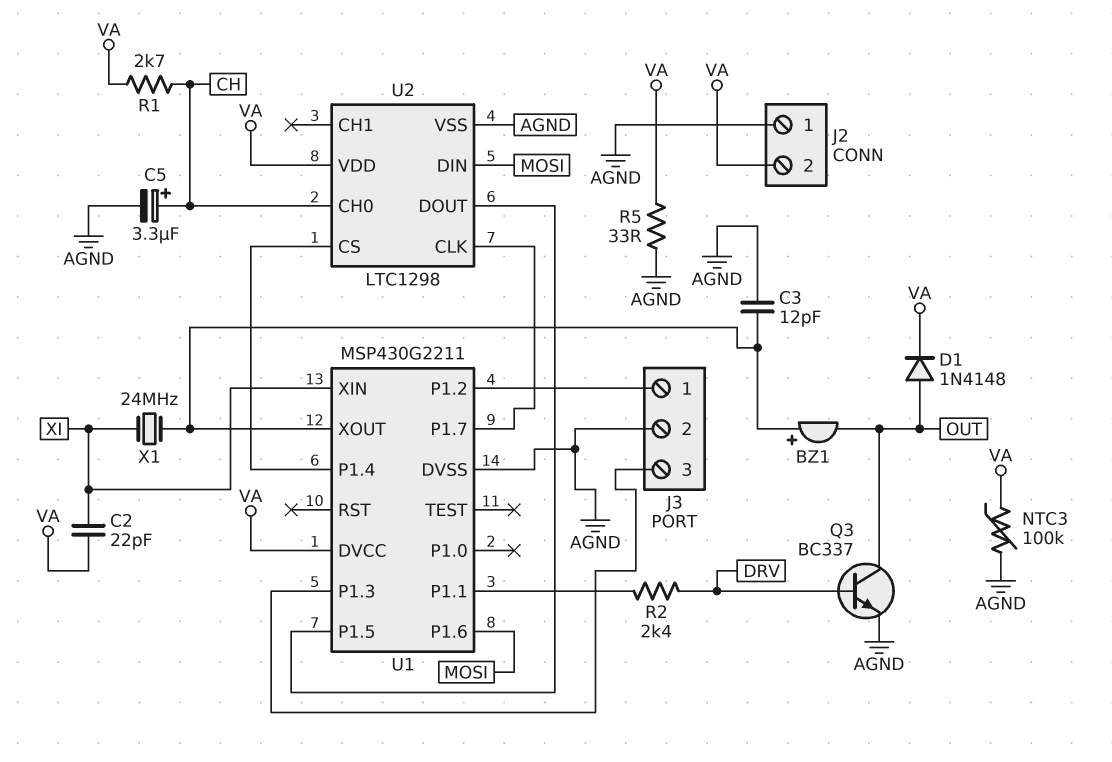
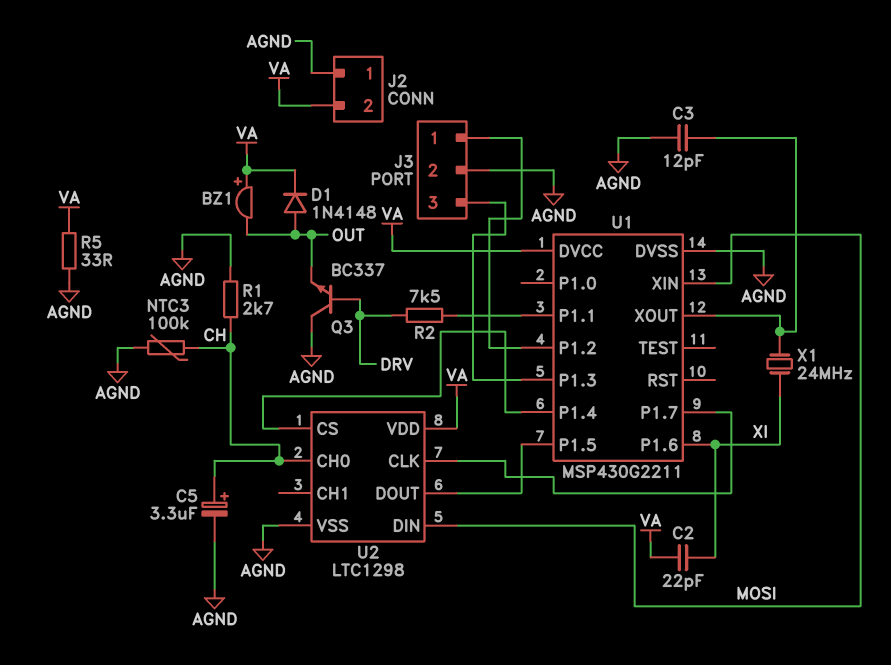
BZ1: buzzer (plus U1/XOUT, minus OUT) -> buzzer (plus VA, minus OUT)
NTC3: 100k (AGND, VA) -> 100k (AGND, CH)
Q3: NPN BC337 (B DRV, C OUT, E AGND) -> NPN BC337 (B DRV, C AGND, E OUT)
R1: 2.7k (CH, VA) -> 2.7k (AGND, CH)
R2: 2.4k (DRV, U1/P1.1) -> 7.5k (DRV, U1/P1.1)
U1 pin P1.6: MOSI -> XI
U1 pin XIN: XI -> MOSI

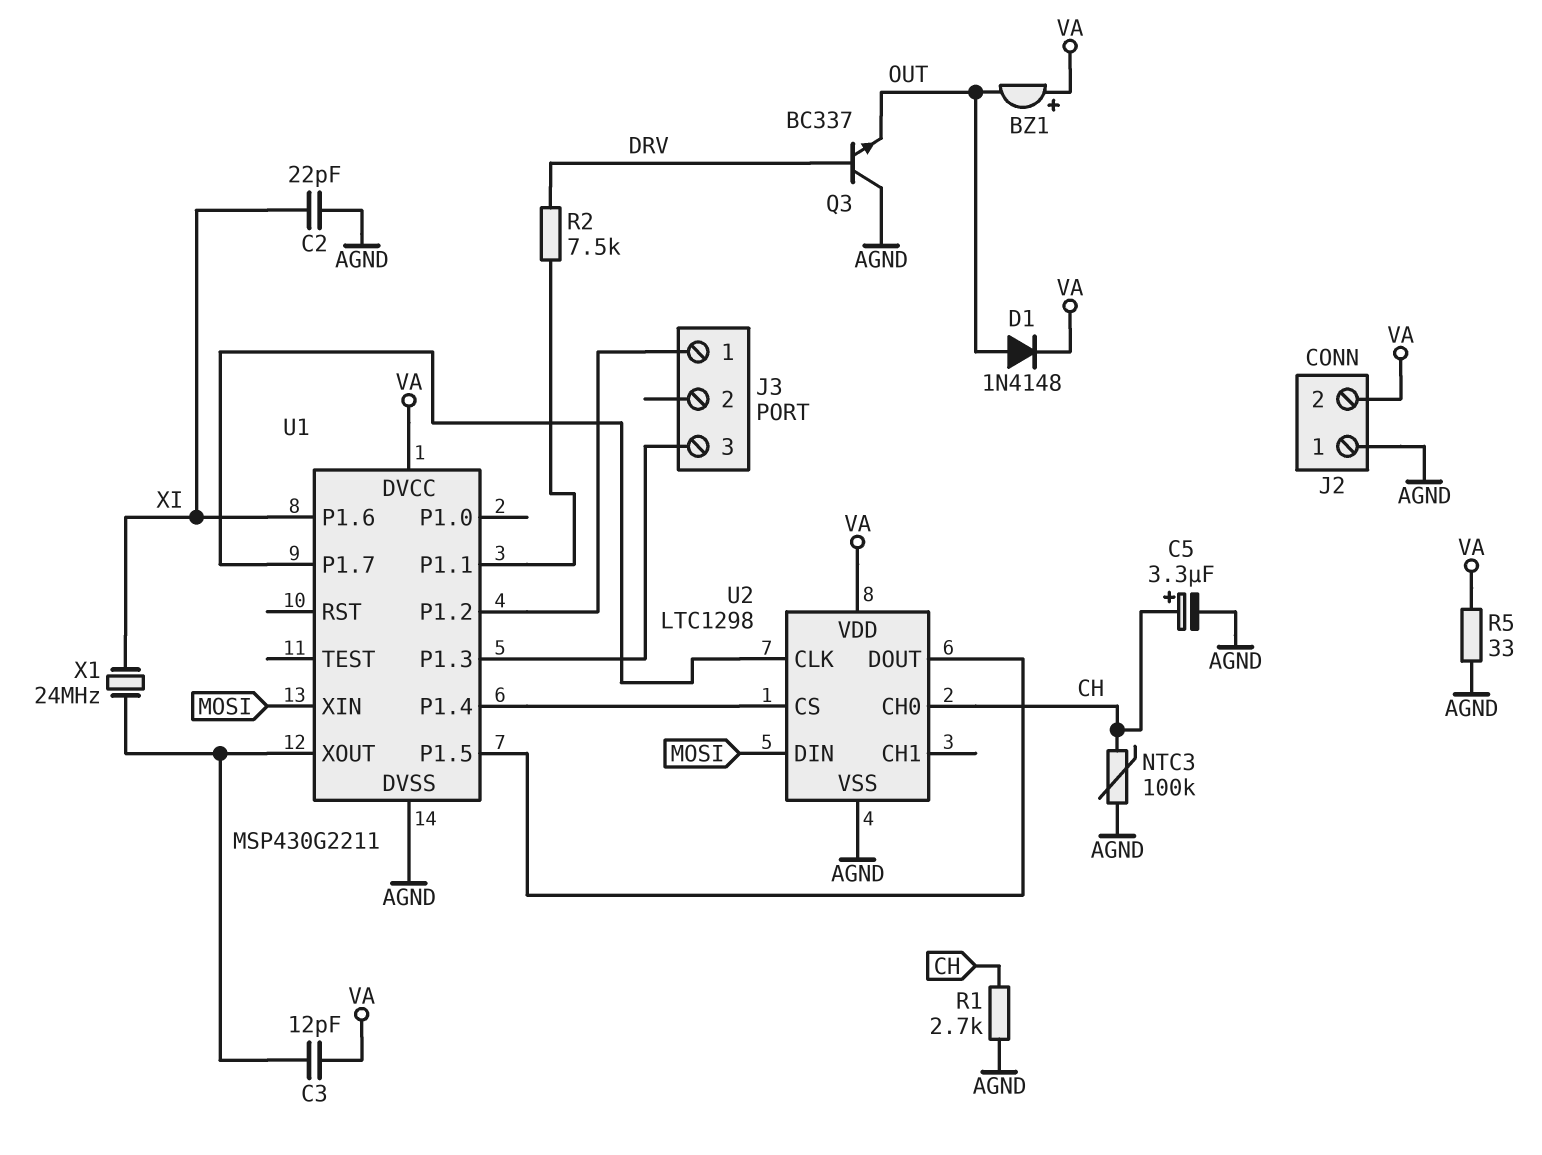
C2: 22pF (VA, XI) -> 22pF (AGND, XI)
C3: 12pF (AGND, U1/XOUT) -> 12pF (U1/XOUT, VA)
J3 pin 2: AGND -> none

